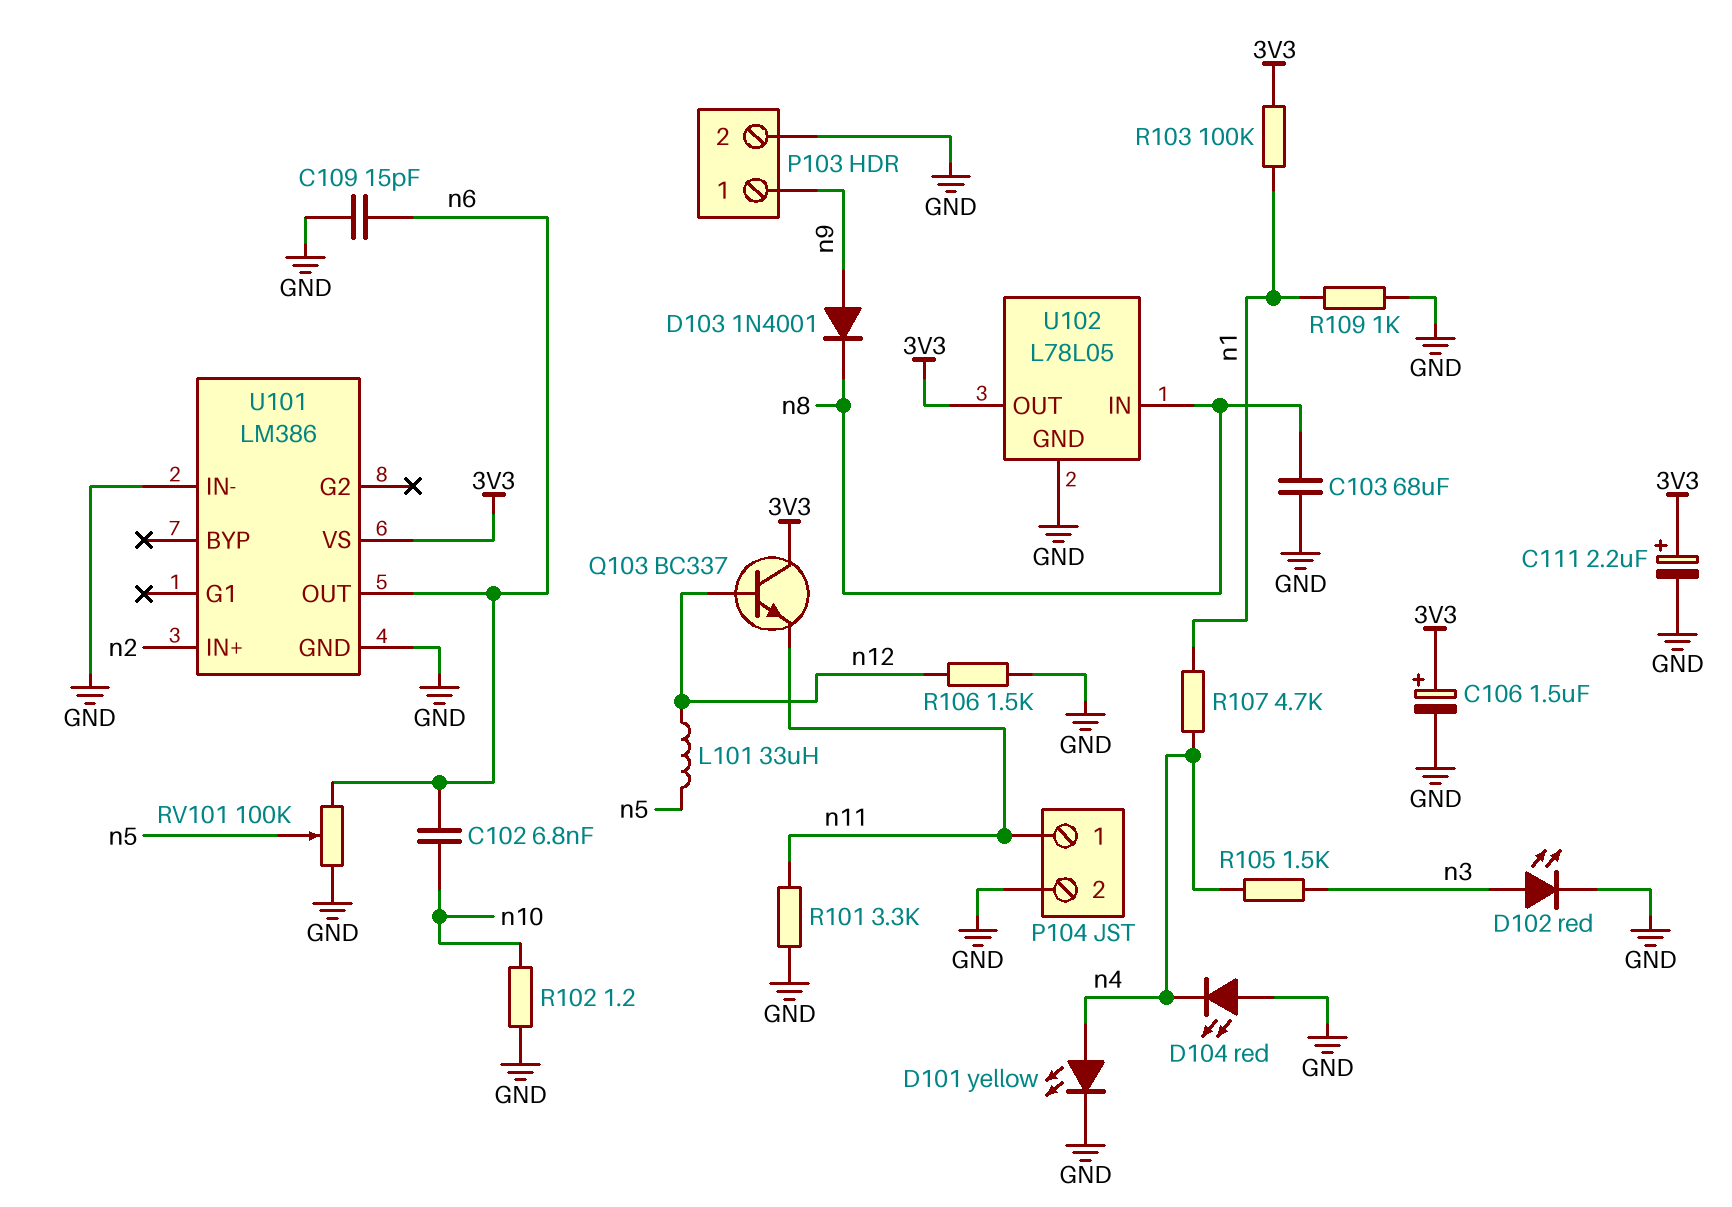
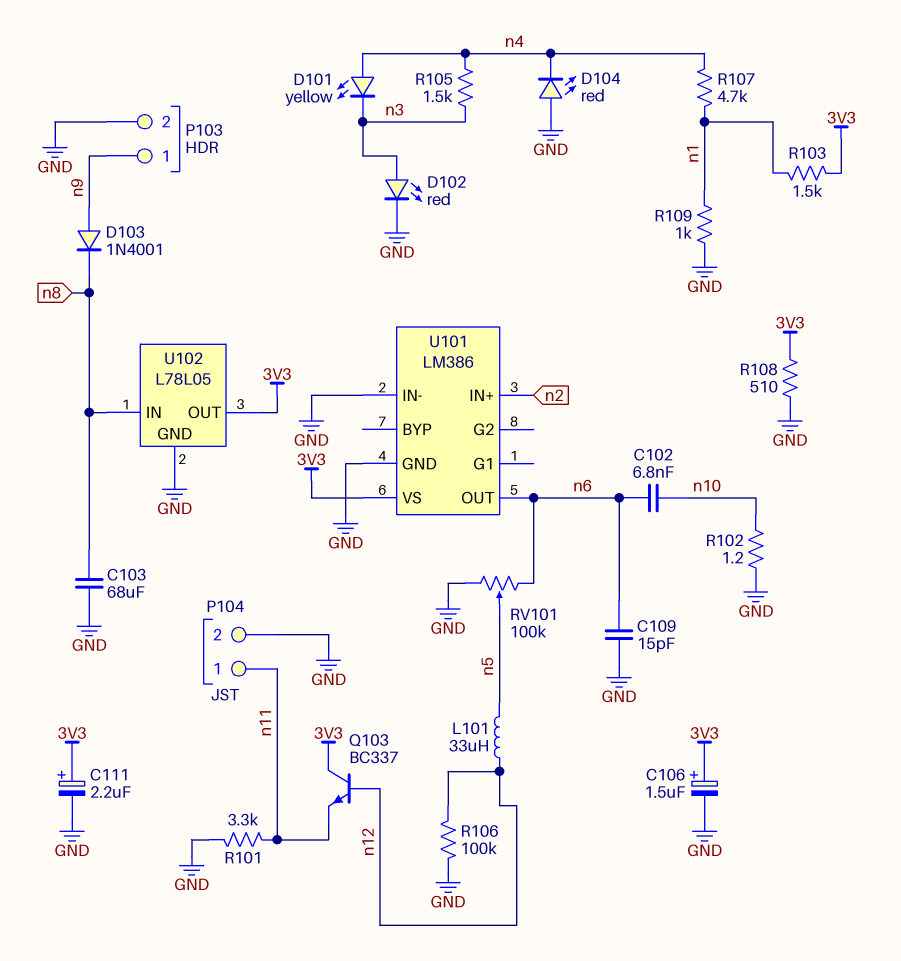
D101: LED yellow (A n4, K GND) -> LED yellow (A n4, K n3)
R103: 100k (3V3, n1) -> 1.5k (3V3, n1)
R106: 1.5k (GND, n12) -> 100k (GND, n12)
R108: none -> 510 (3V3, GND)

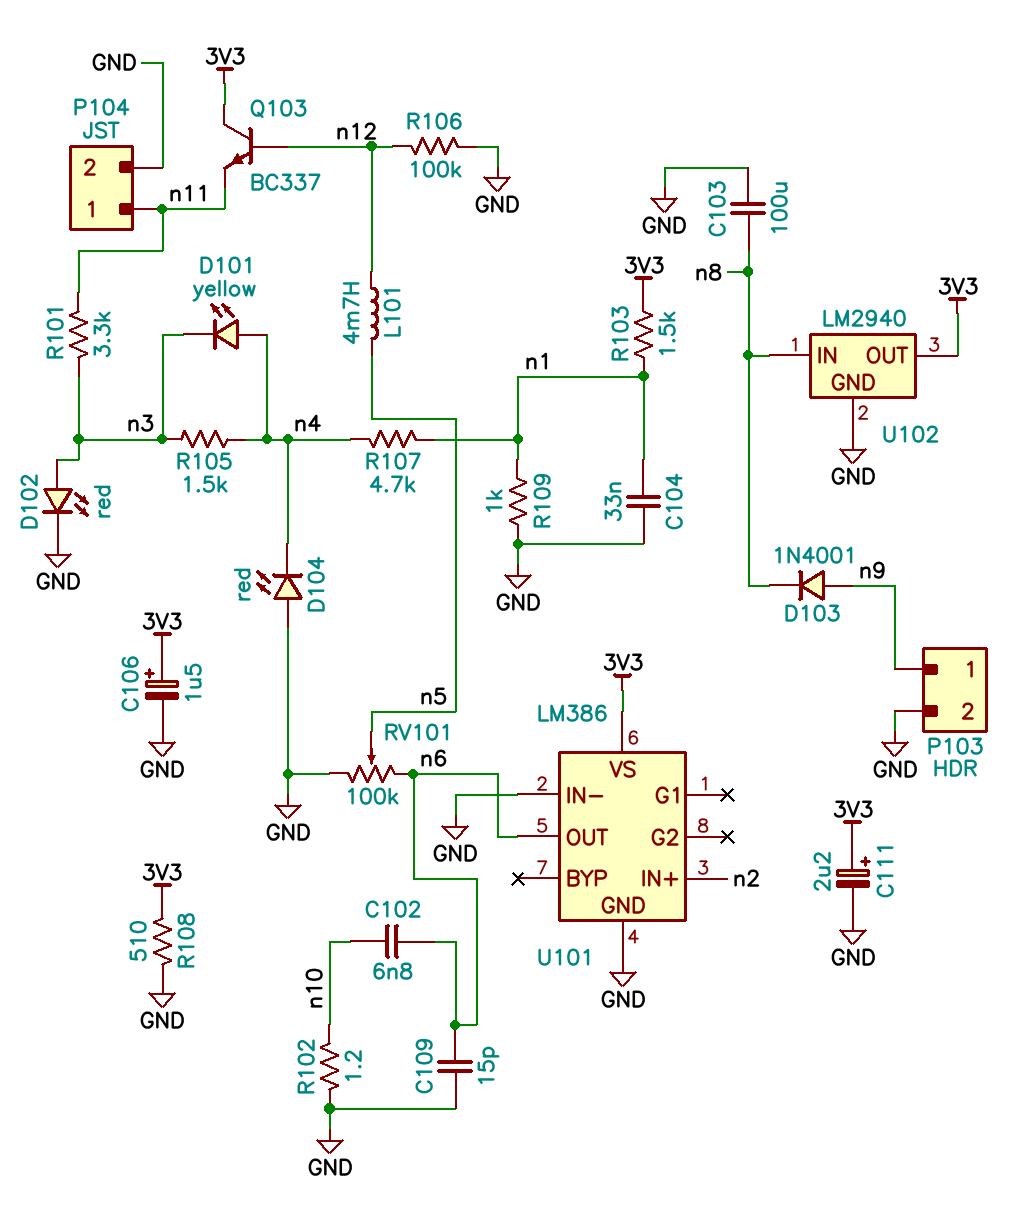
C103: 68uF (GND, n8) -> 100uF (GND, n8)
C104: none -> 33nF (GND, n1)
L101: 33uH (n5, n12) -> 4.7mH (n5, n12)
R101: 3.3k (GND, n11) -> 3.3k (n3, n11)
U102: L78L05 -> LM2940

